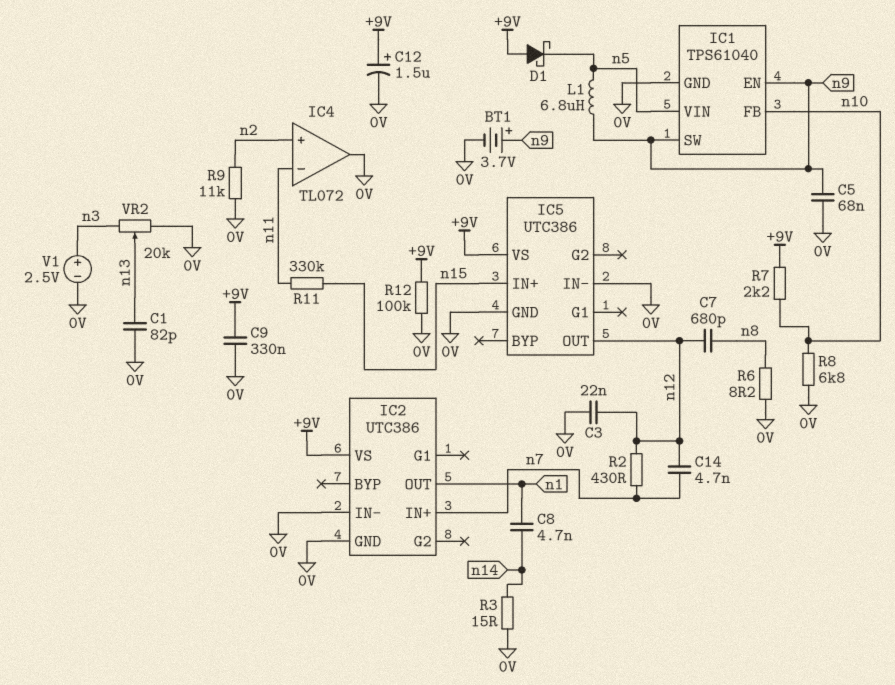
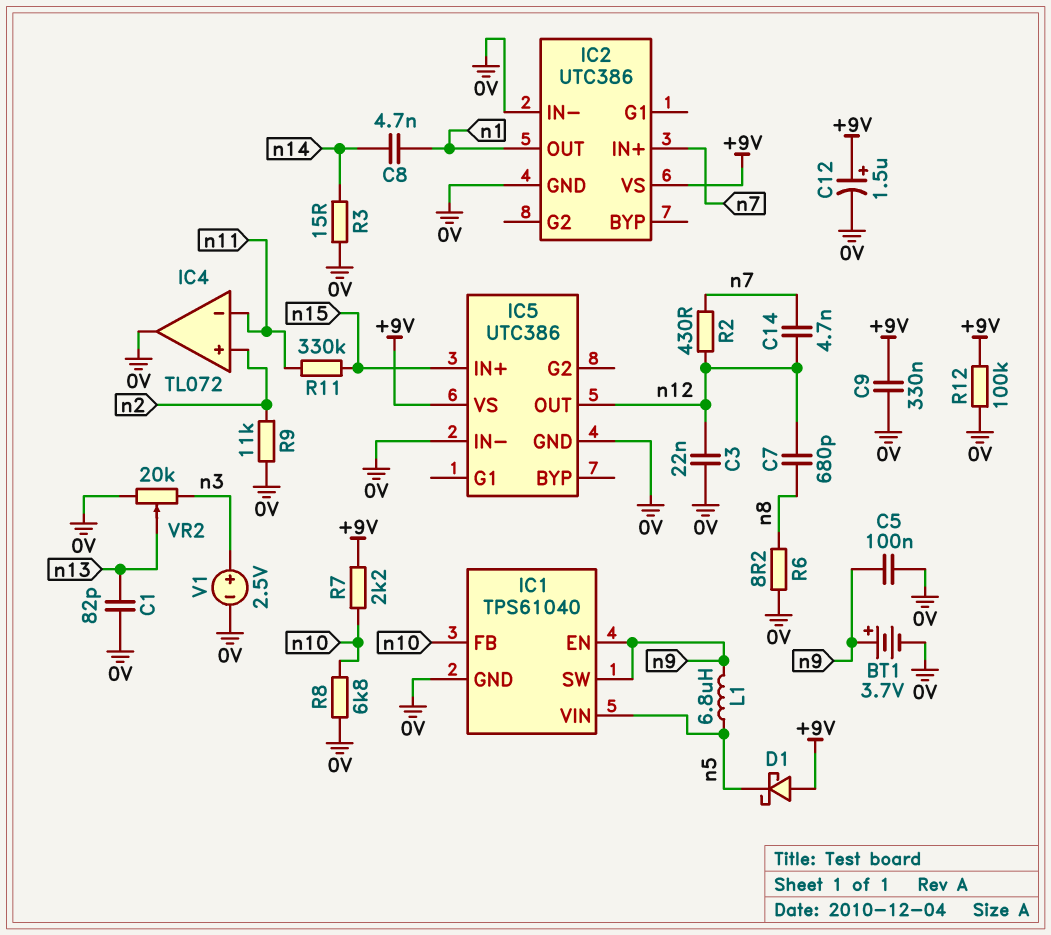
C5: 68nF (0V, n9) -> 100nF (0V, n9)

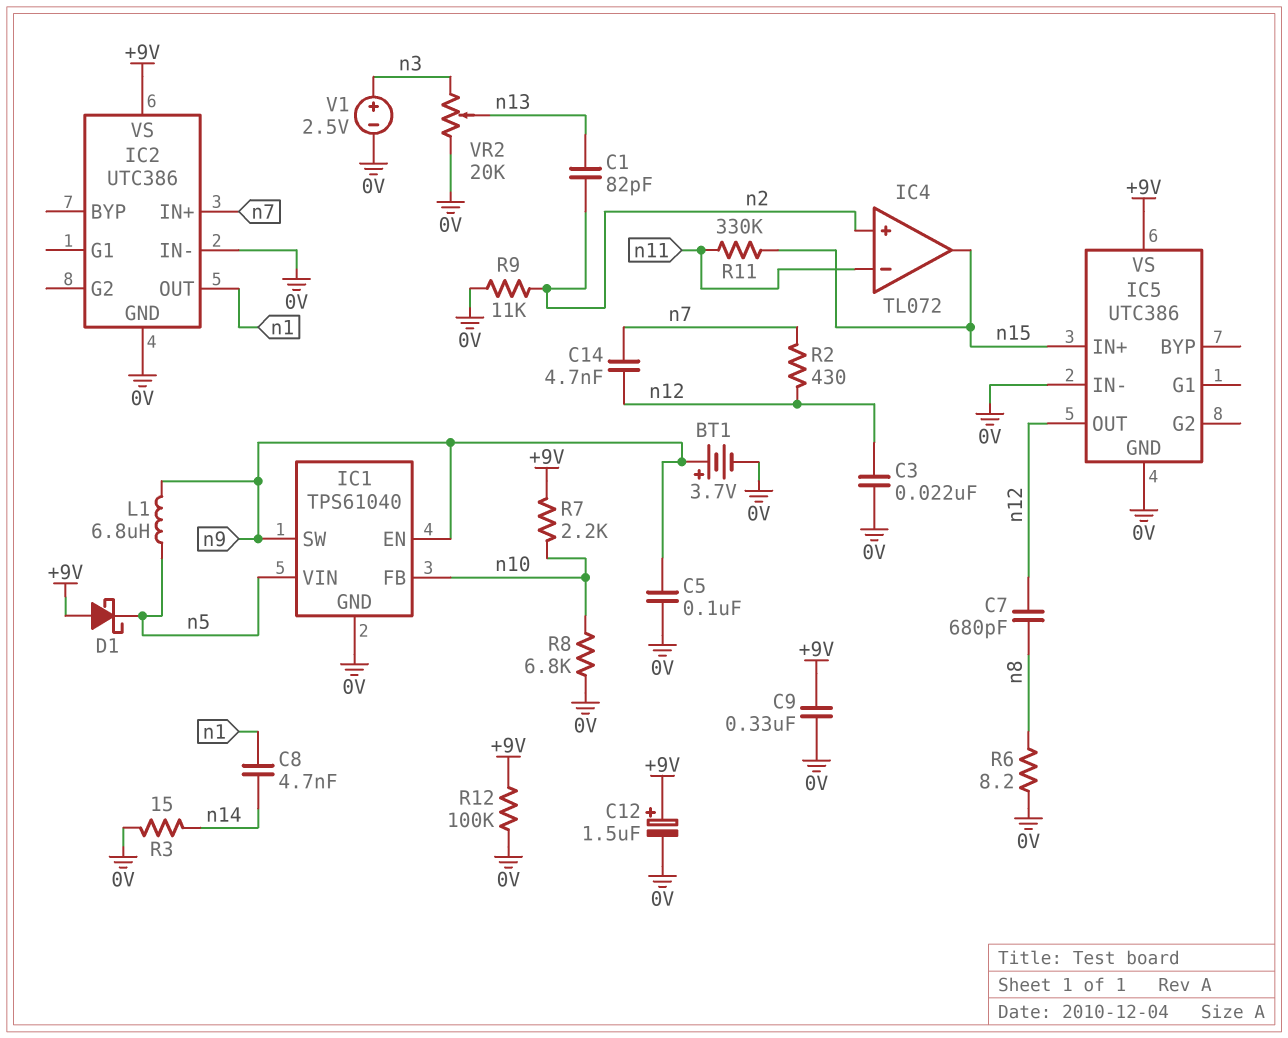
C1: 82pF (0V, n13) -> 82pF (n2, n13)
IC4 pin out: 0V -> n15

